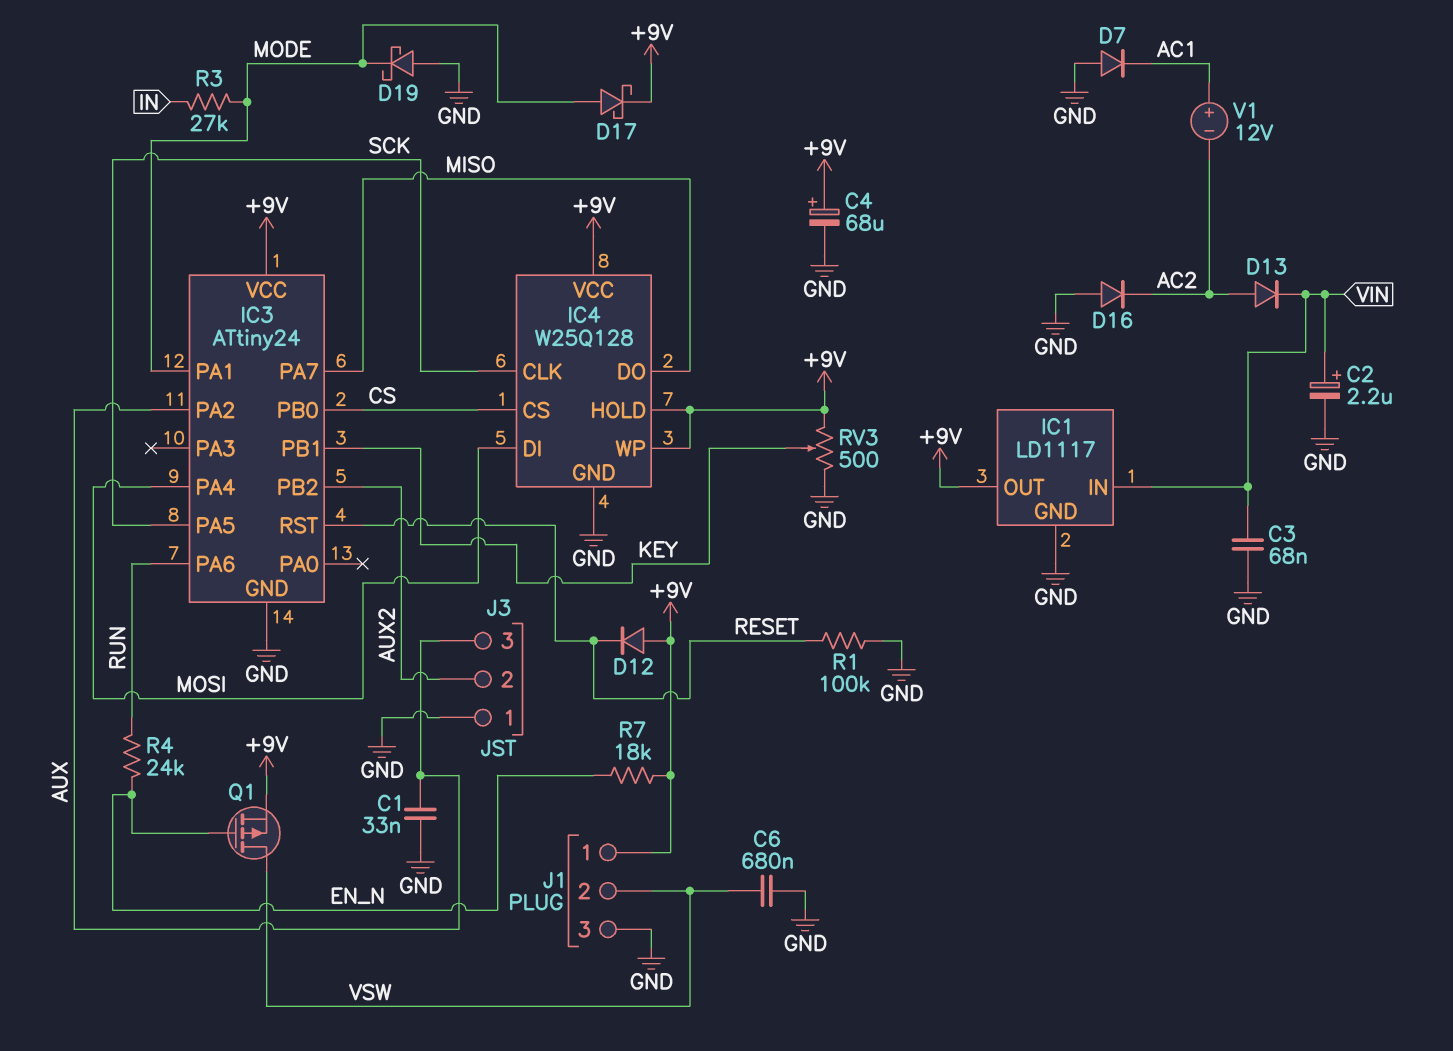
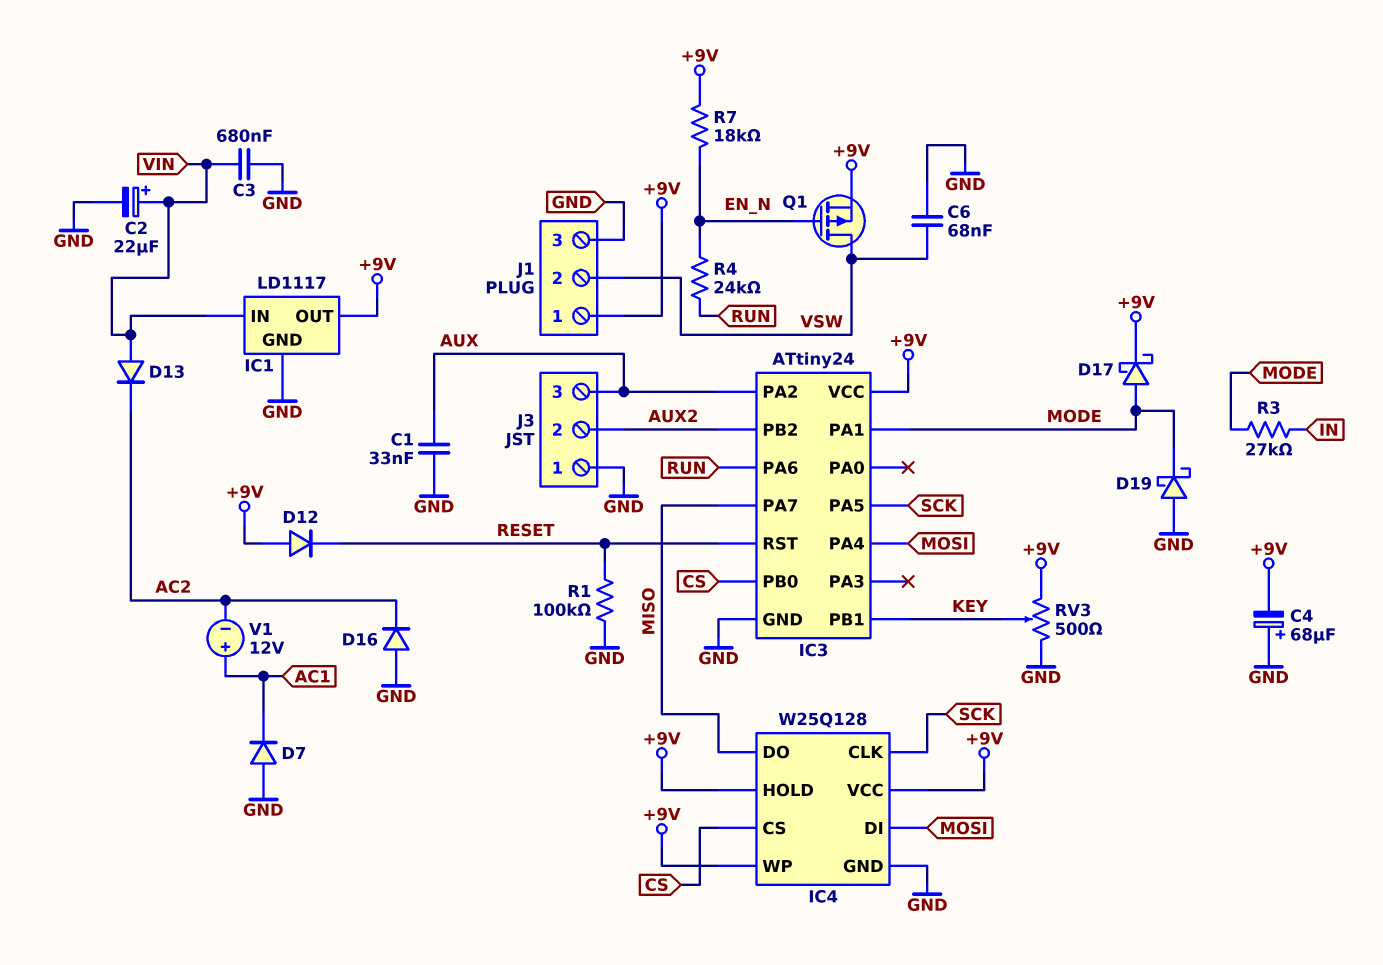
C2: 2.2uF (plus VIN, minus GND) -> 22uF (plus VIN, minus GND)
C3: 68nF (GND, VIN) -> 680nF (GND, VIN)
C4: 68uF (plus +9V, minus GND) -> 68uF (plus GND, minus +9V)
C6: 680nF (GND, VSW) -> 68nF (GND, VSW)
D13: diode (A AC2, K VIN) -> diode (A VIN, K AC2)

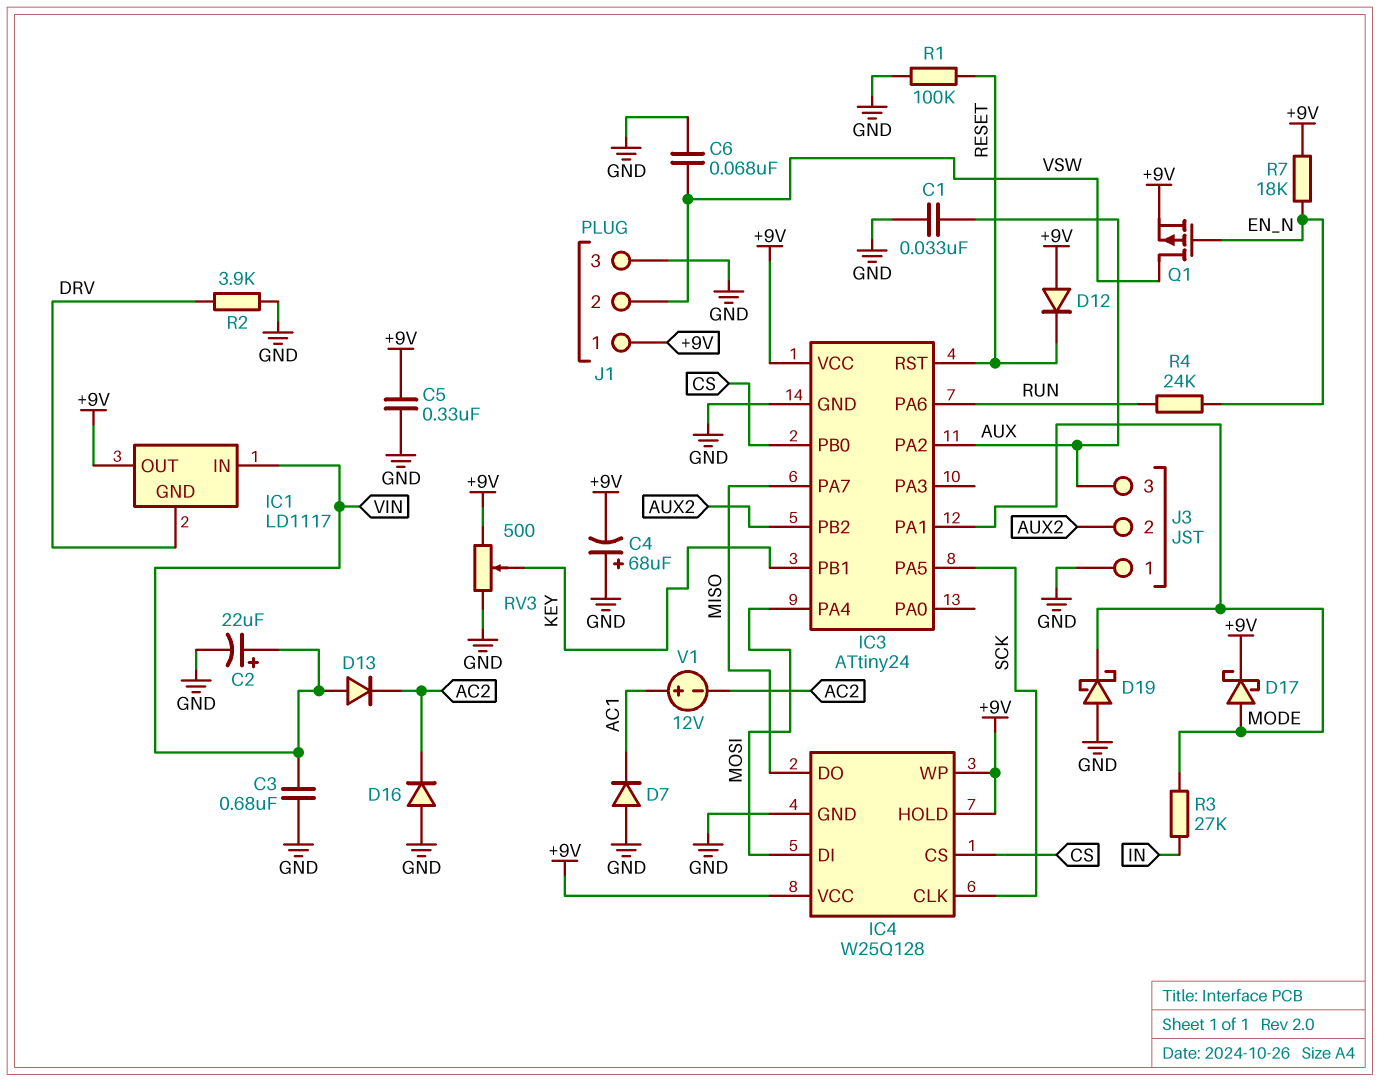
C5: none -> 330nF (+9V, GND)
IC1 pin GND: GND -> DRV
R2: none -> 3.9k (DRV, GND)

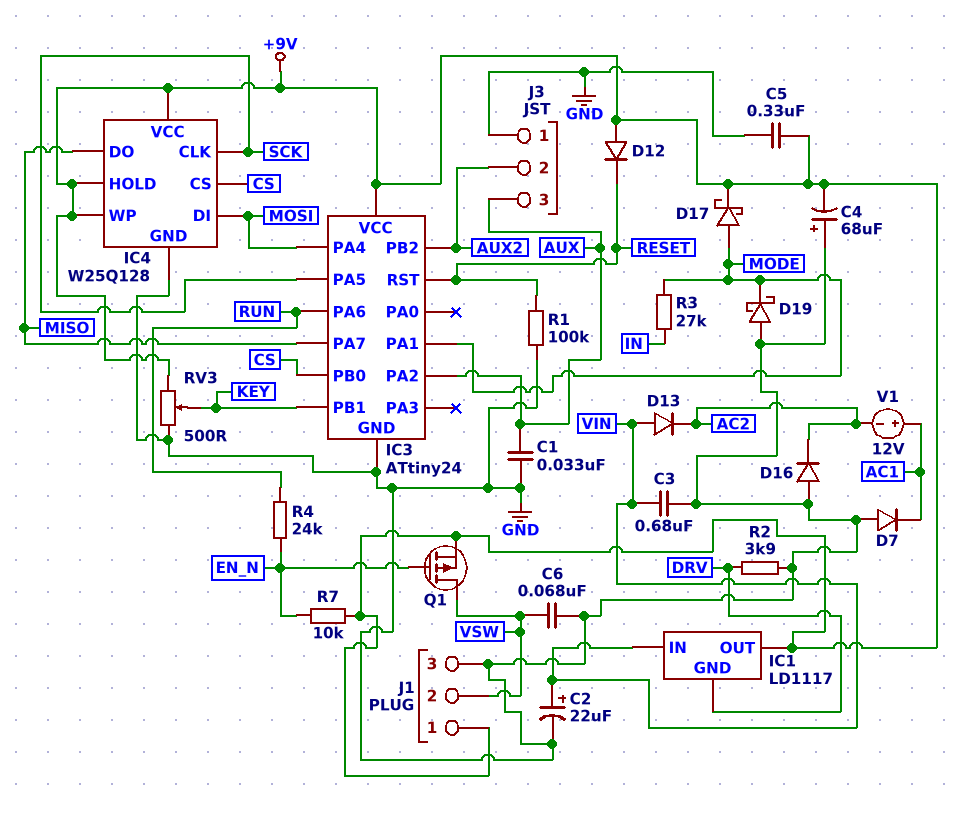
R7: 18k (+9V, EN_N) -> 10k (+9V, EN_N)

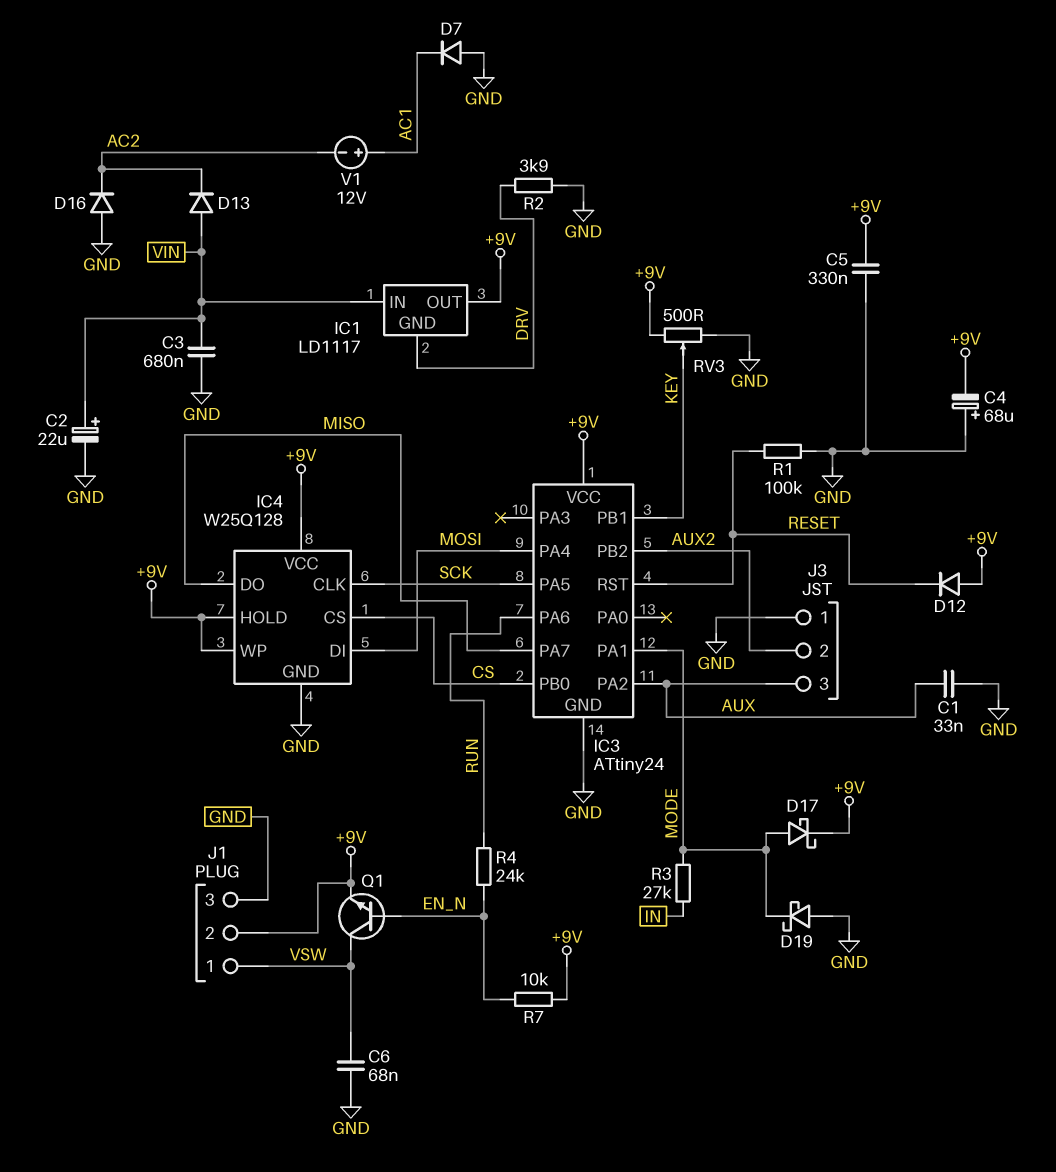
J1 pin 1: +9V -> VSW
J1 pin 2: VSW -> +9V
Q1: PMOS (G EN_N, D VSW, S +9V) -> NPN (B EN_N, C VSW, E +9V)

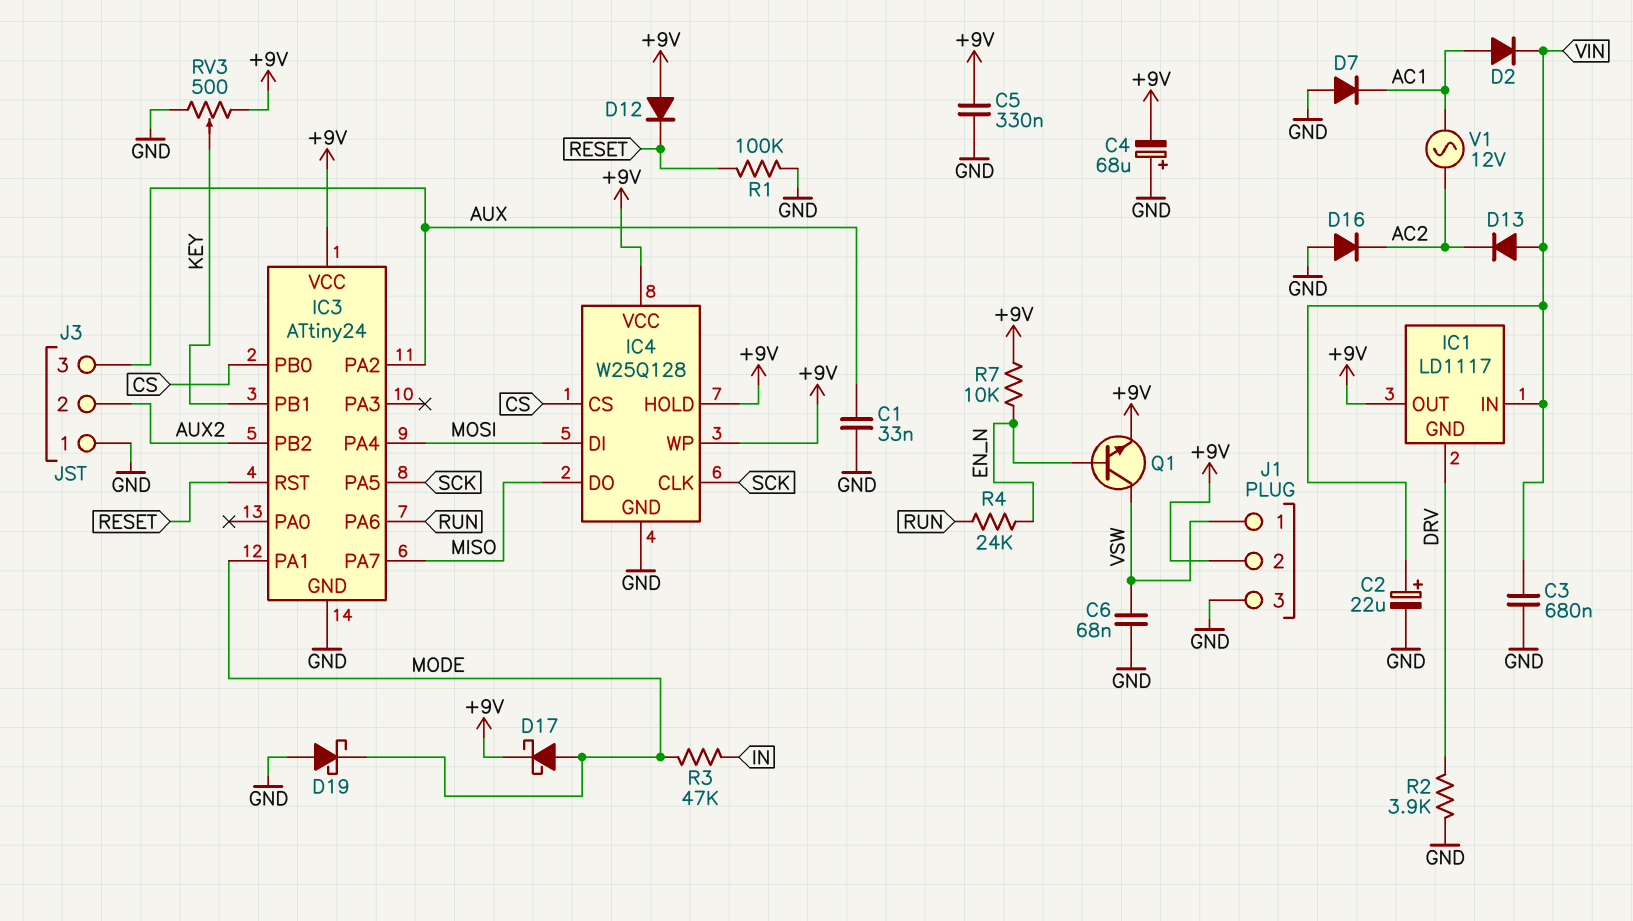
D2: none -> diode (A AC1, K VIN)
R3: 27k (IN, MODE) -> 47k (IN, MODE)
V1: 12V (plus AC1, minus AC2) -> AC 12V (AC1, AC2)

